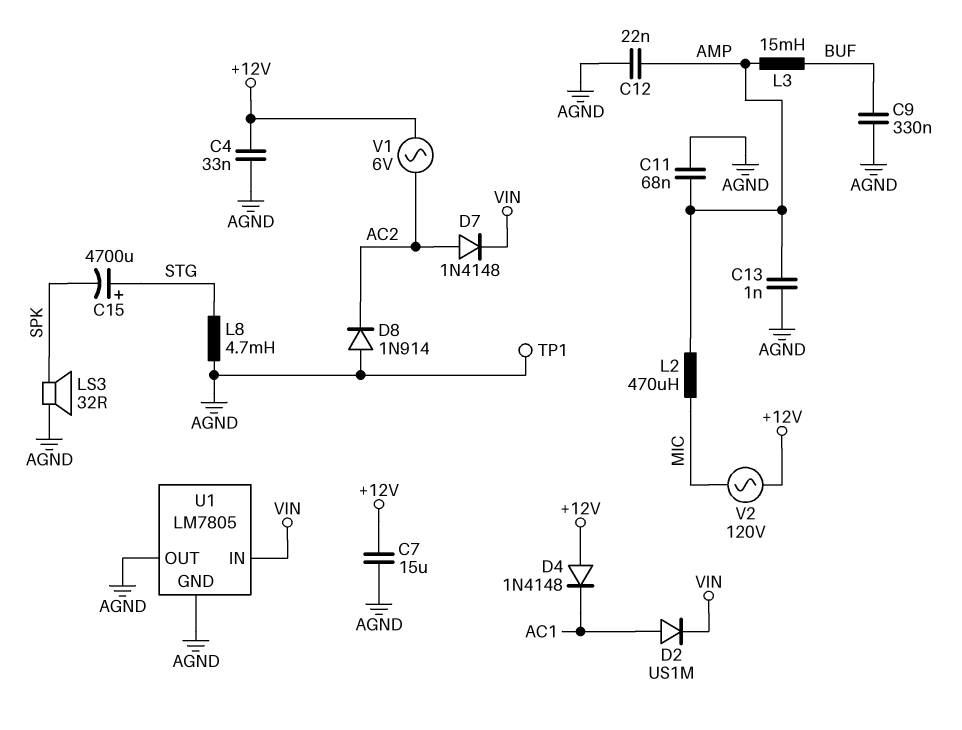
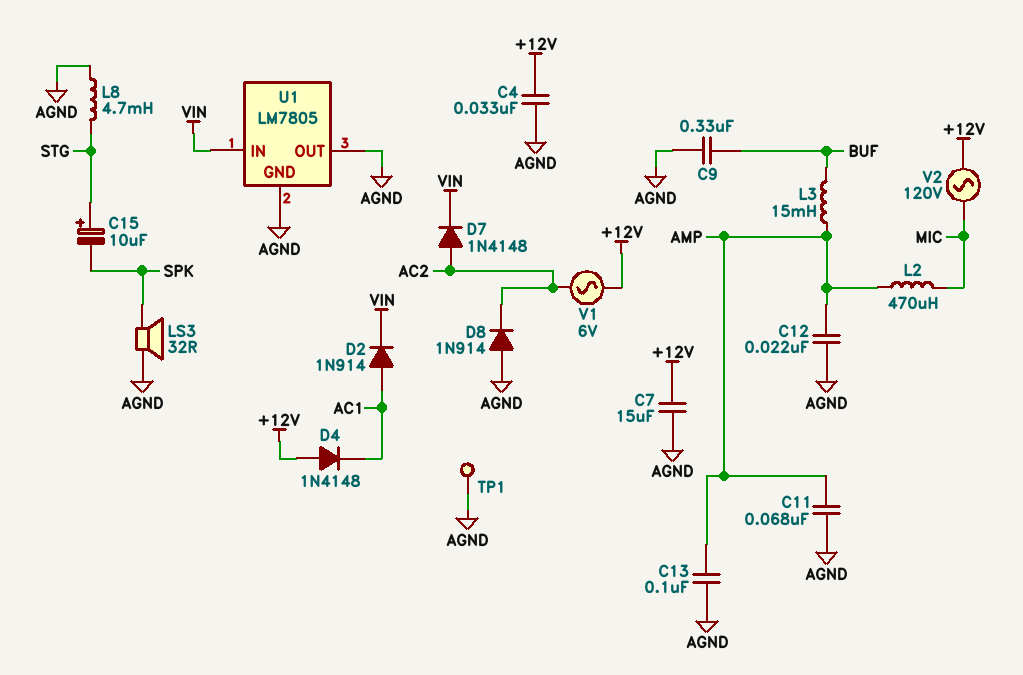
C13: 1nF (AGND, AMP) -> 100nF (AGND, AMP)
C15: 4700uF (plus STG, minus SPK) -> 10uF (plus STG, minus SPK)
D2: diode US1M (A AC1, K VIN) -> diode 1N914 (A AC1, K VIN)

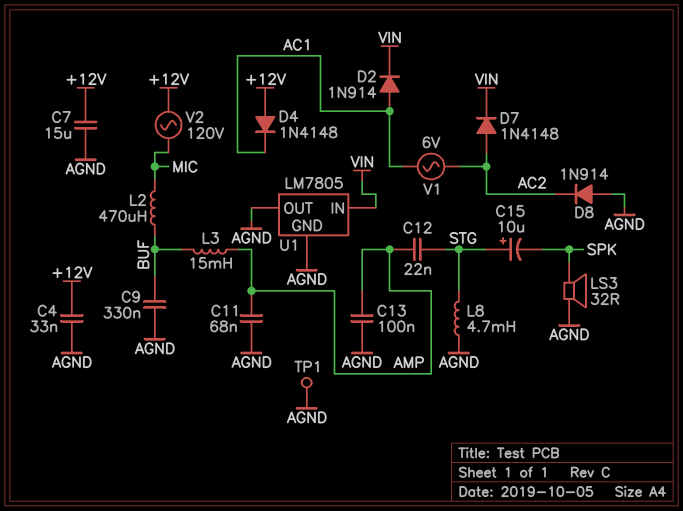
C12: 22nF (AGND, AMP) -> 22nF (AMP, STG)
L2: 470uH (AMP, MIC) -> 470uH (BUF, MIC)
V1: AC 6V (+12V, AC2) -> AC 6V (AC1, AC2)

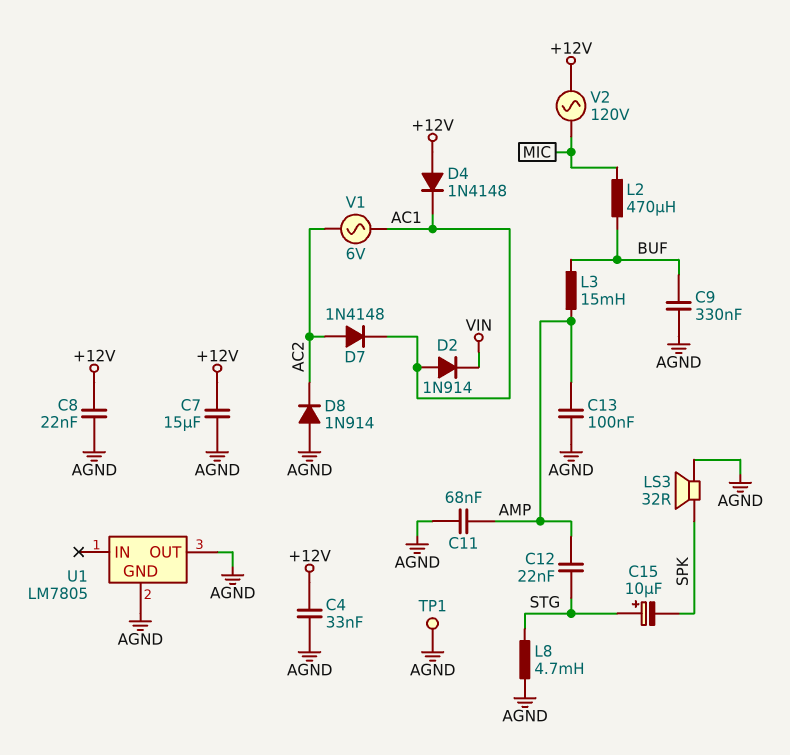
C8: none -> 22nF (+12V, AGND)
D7: diode 1N4148 (A AC2, K VIN) -> diode 1N4148 (A AC2, K AC1)
U1 pin IN: VIN -> none

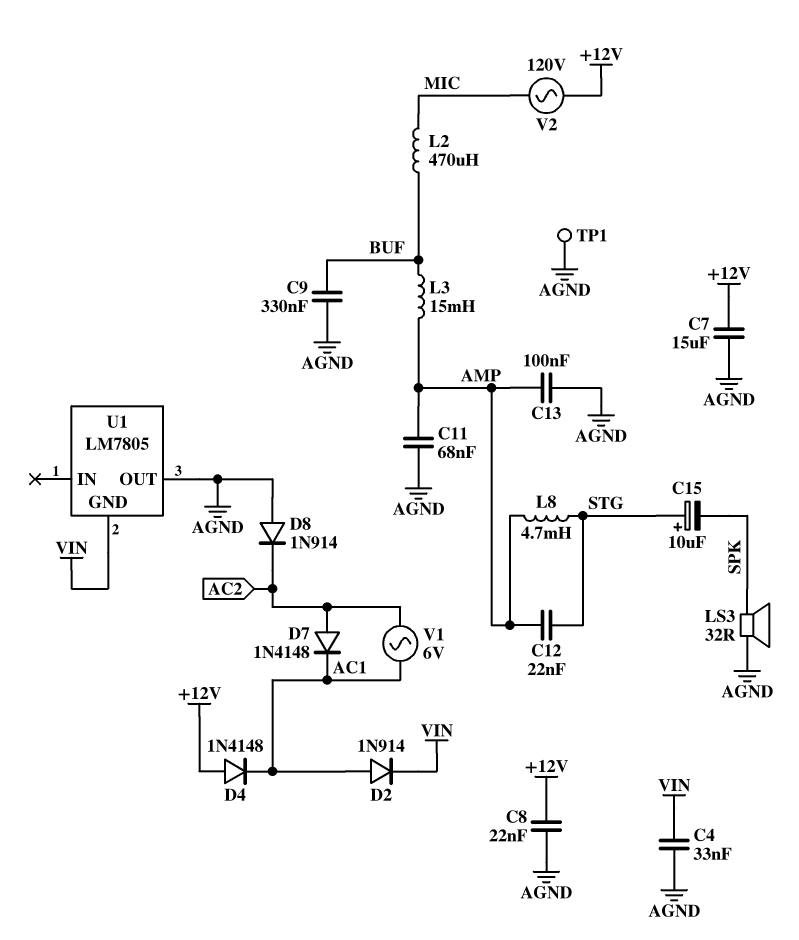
C4: 33nF (+12V, AGND) -> 33nF (AGND, VIN)
L8: 4.7mH (AGND, STG) -> 4.7mH (AMP, STG)
U1 pin GND: AGND -> VIN

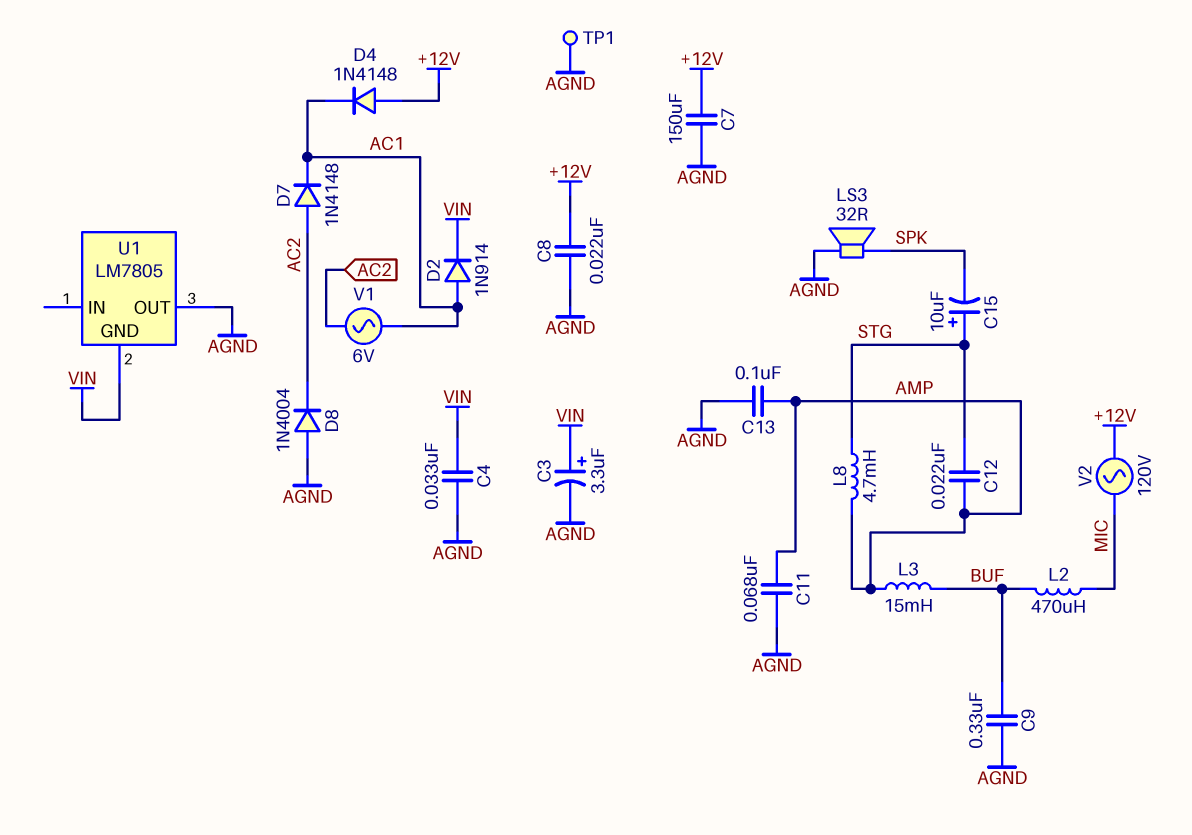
C3: none -> 3.3uF (plus VIN, minus AGND)
C7: 15uF (+12V, AGND) -> 150uF (+12V, AGND)
D8: diode 1N914 (A AGND, K AC2) -> diode 1N4004 (A AGND, K AC2)

